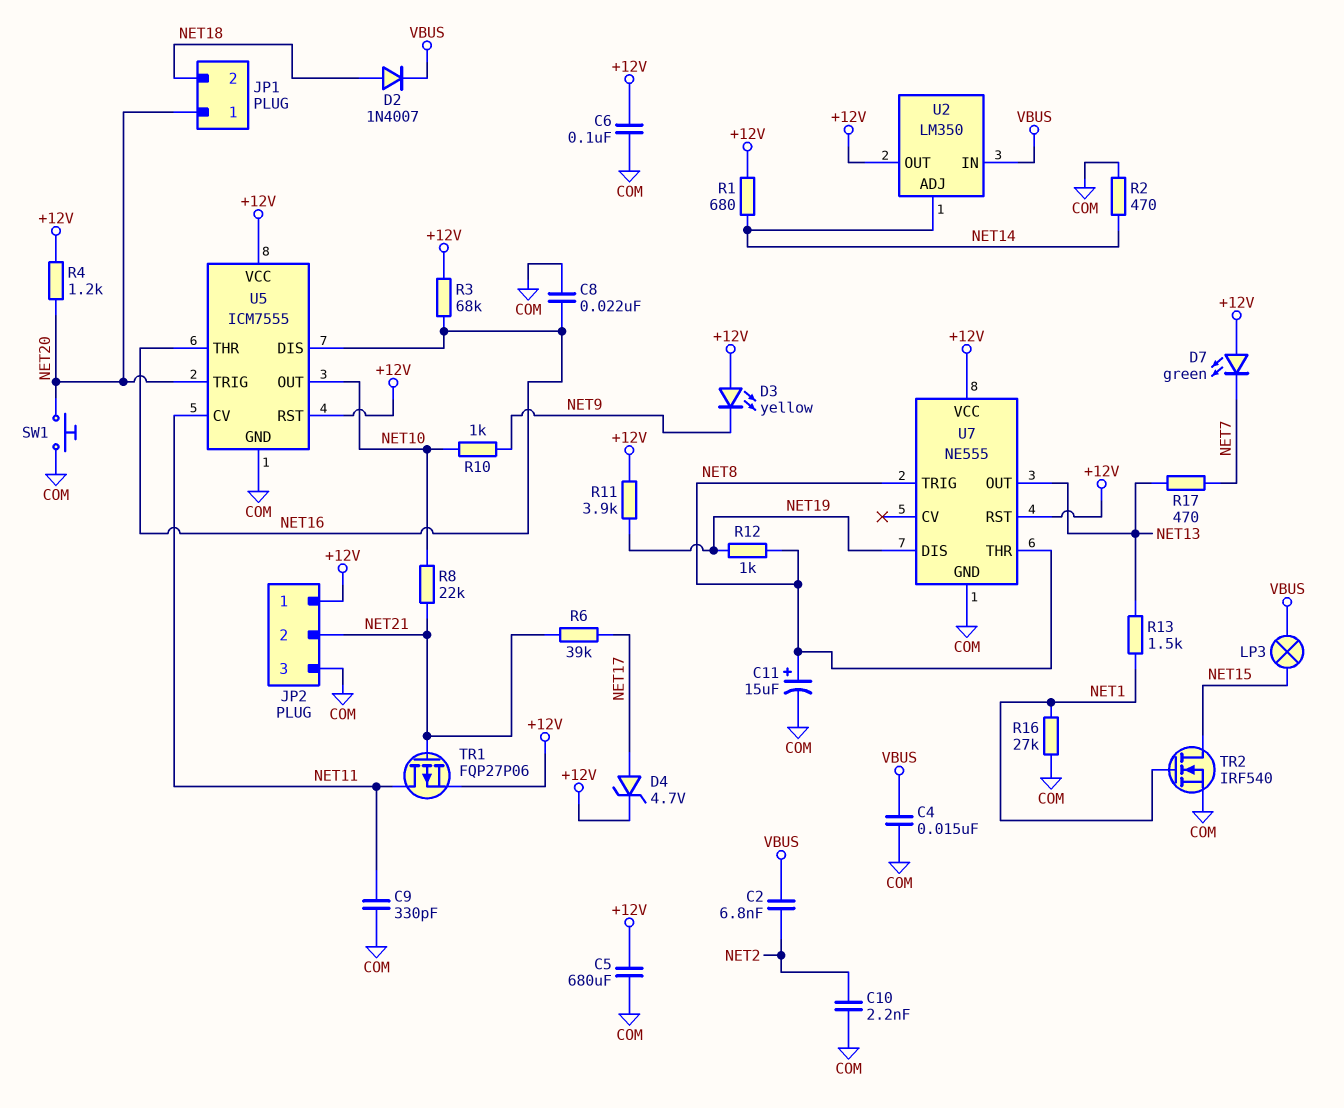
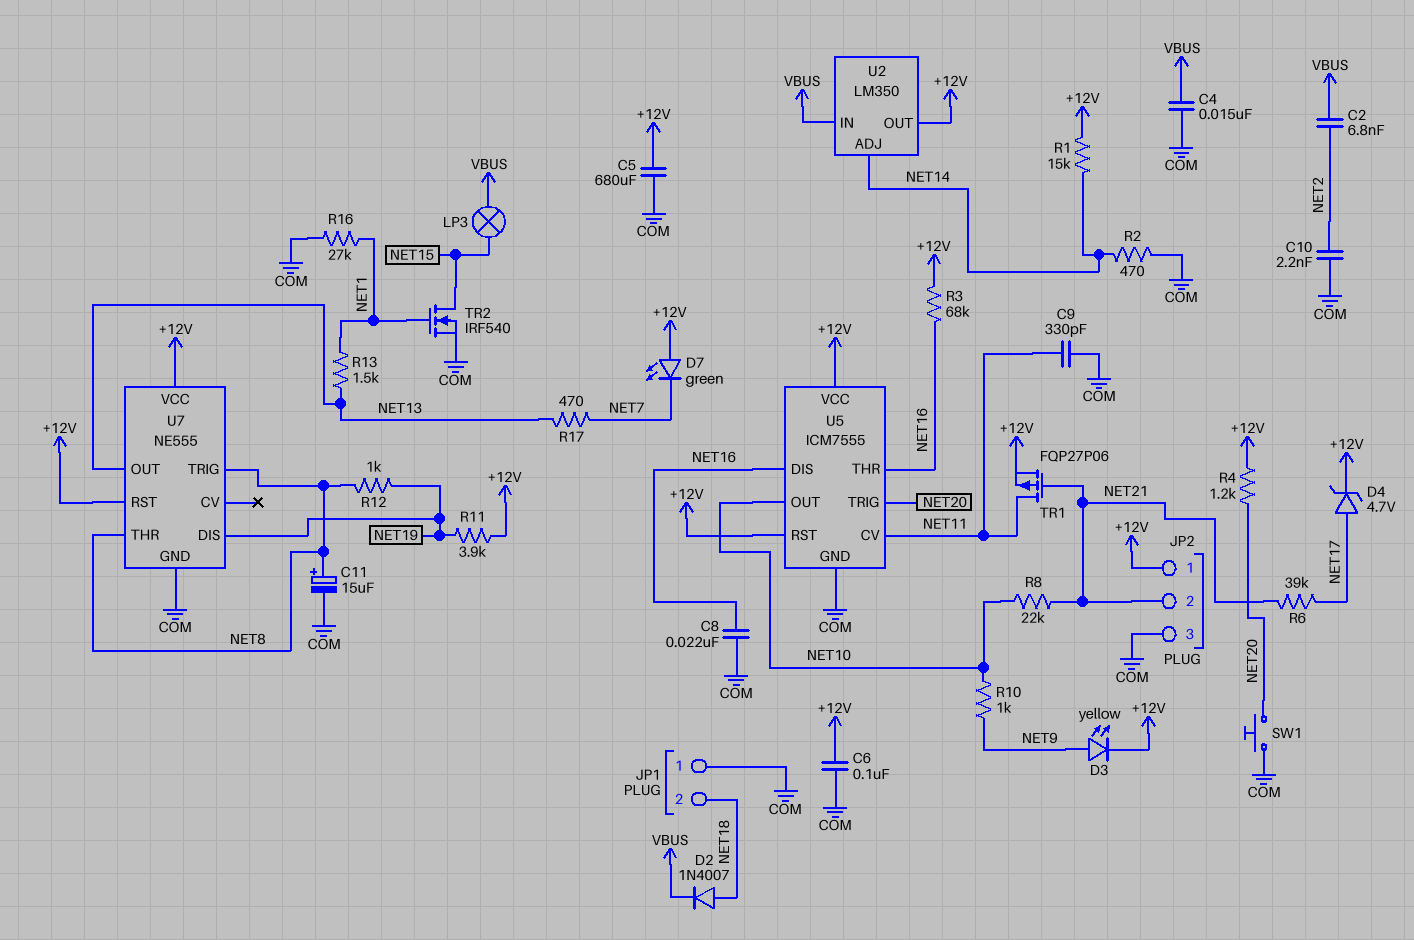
D3: LED yellow (A +12V, K NET9) -> LED yellow (A NET9, K +12V)
JP1 pin 1: NET20 -> COM
R1: 680 (+12V, NET14) -> 15k (+12V, NET14)

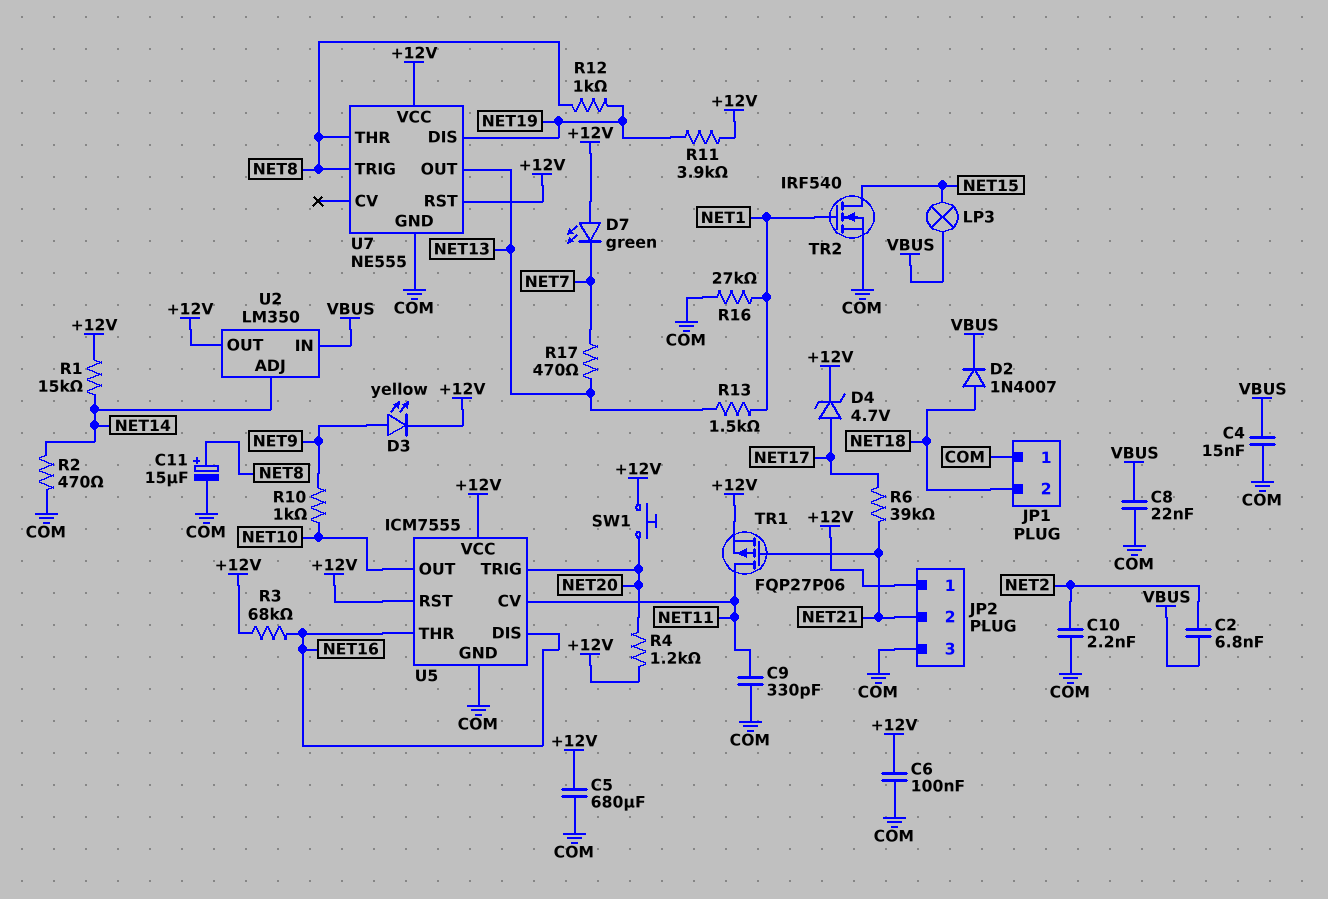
C8: 22nF (COM, NET16) -> 22nF (COM, VBUS)
R8: 22k (NET10, NET21) -> none
SW1: button (COM, NET20) -> button (+12V, NET20)

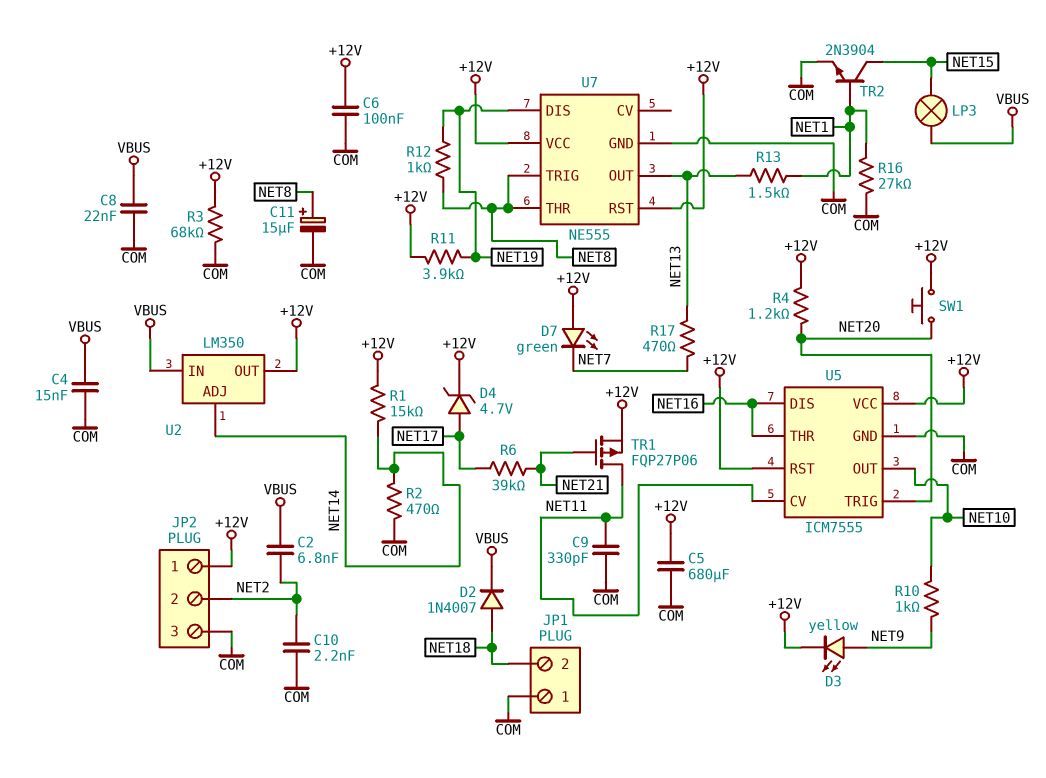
JP2 pin 2: NET21 -> NET2
R3: 68k (+12V, NET16) -> 68k (+12V, COM)
TR2: NMOS IRF540 (G NET1, D NET15, S COM) -> NPN 2N3904 (B NET1, C NET15, E COM)

